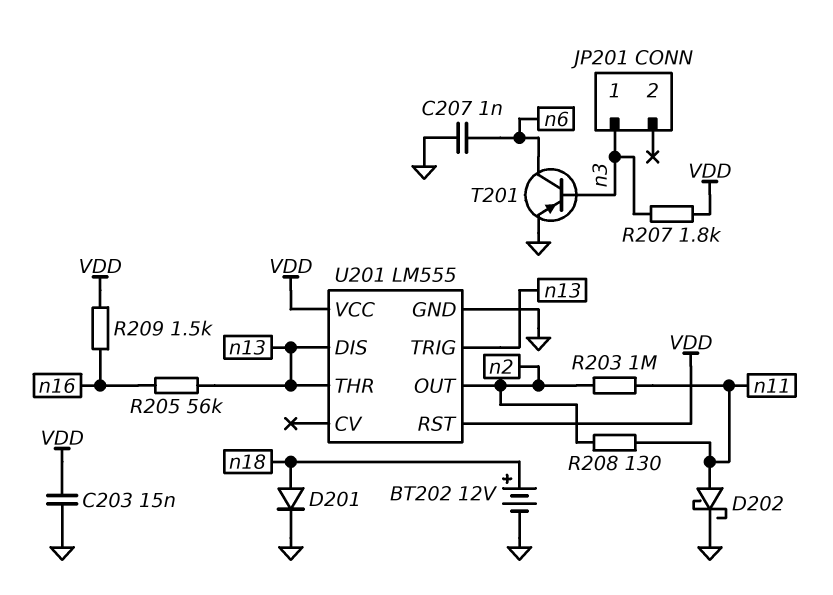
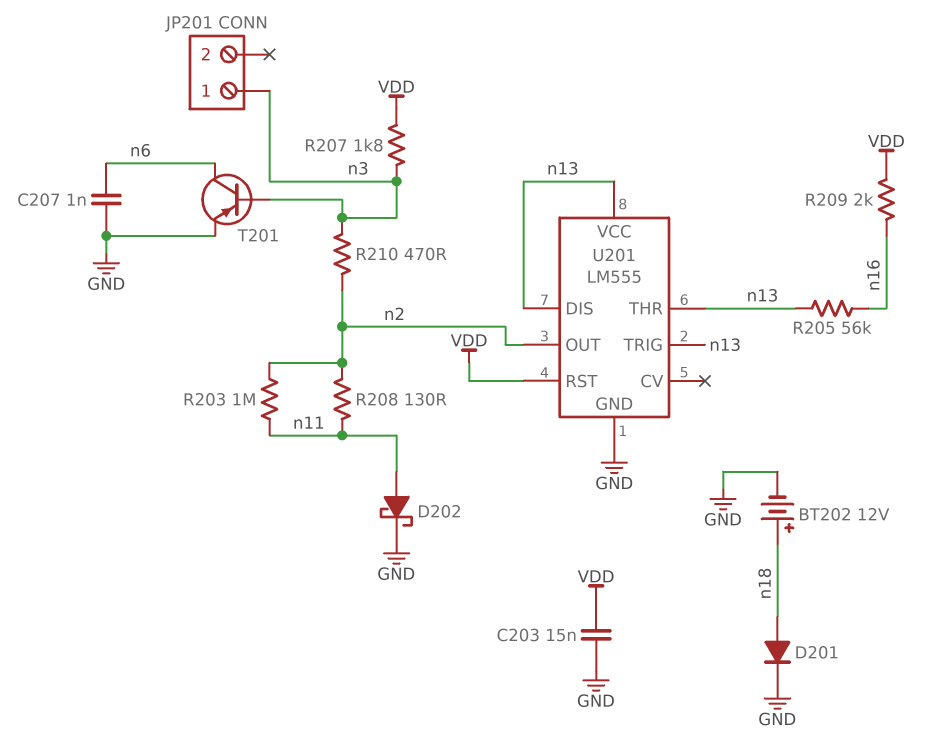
R209: 1.5k (VDD, n16) -> 2k (VDD, n16)
R210: none -> 470 (n2, n3)
U201 pin VCC: VDD -> n13

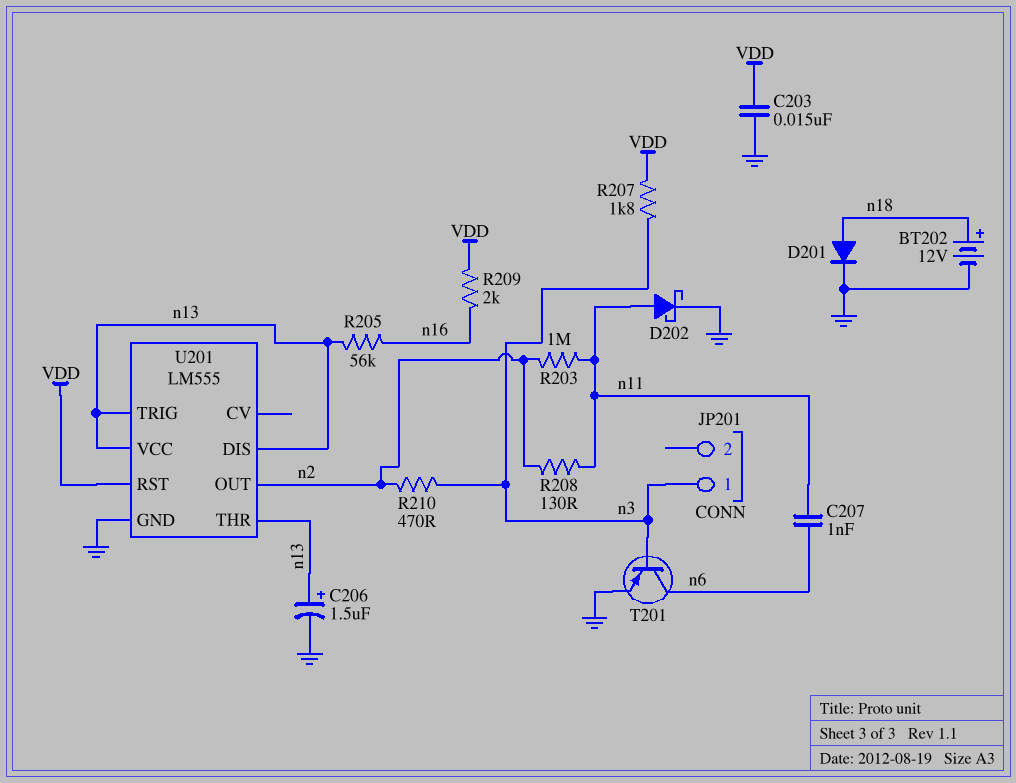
C206: none -> 1.5uF (plus n13, minus GND)
C207: 1nF (GND, n6) -> 1nF (n6, n11)

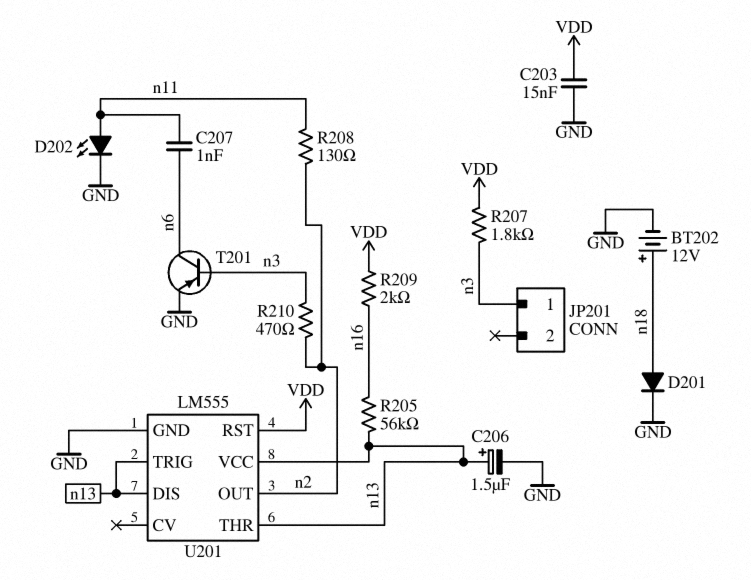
D202: schottky (A n11, K GND) -> LED (A n11, K GND)
R203: 1M (n2, n11) -> none

